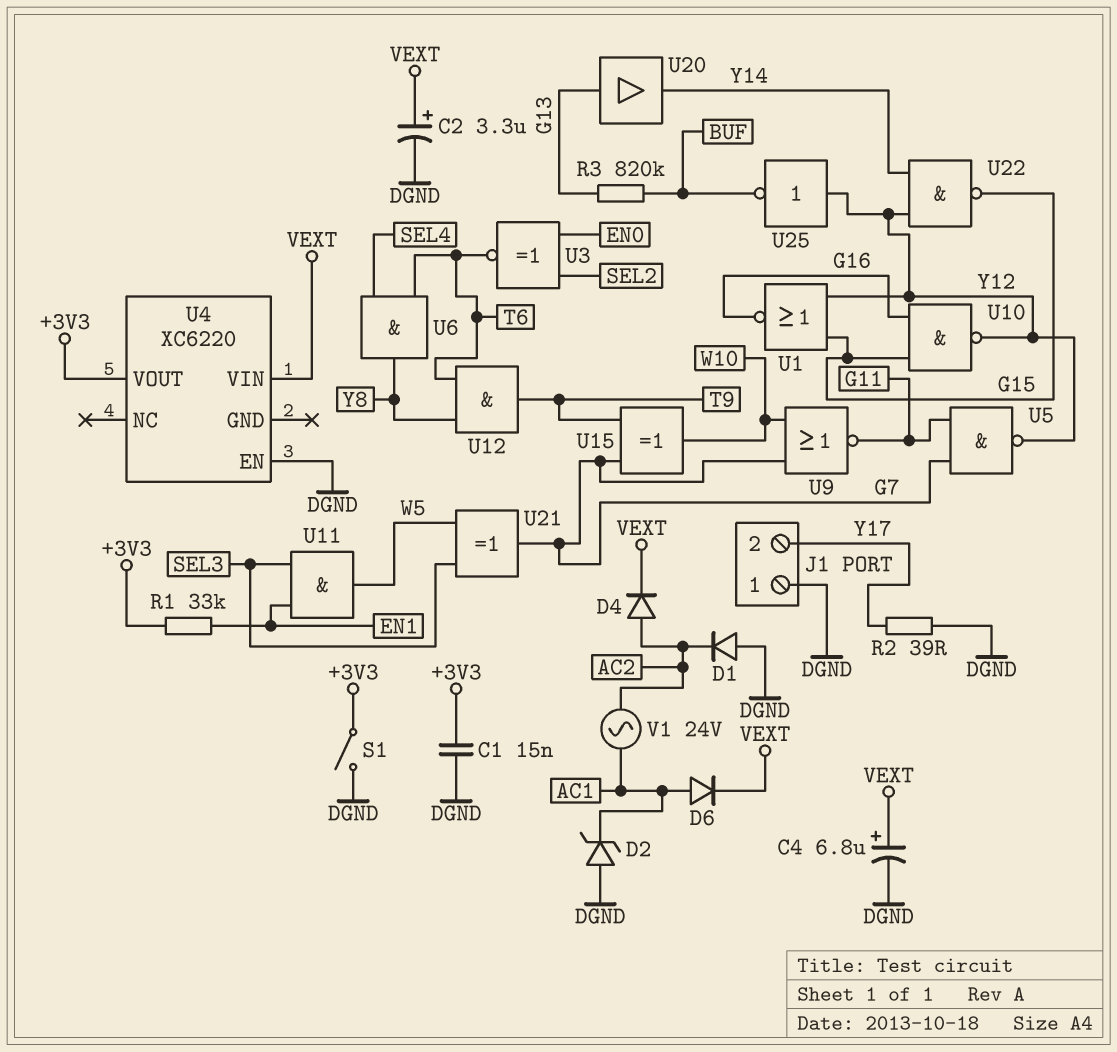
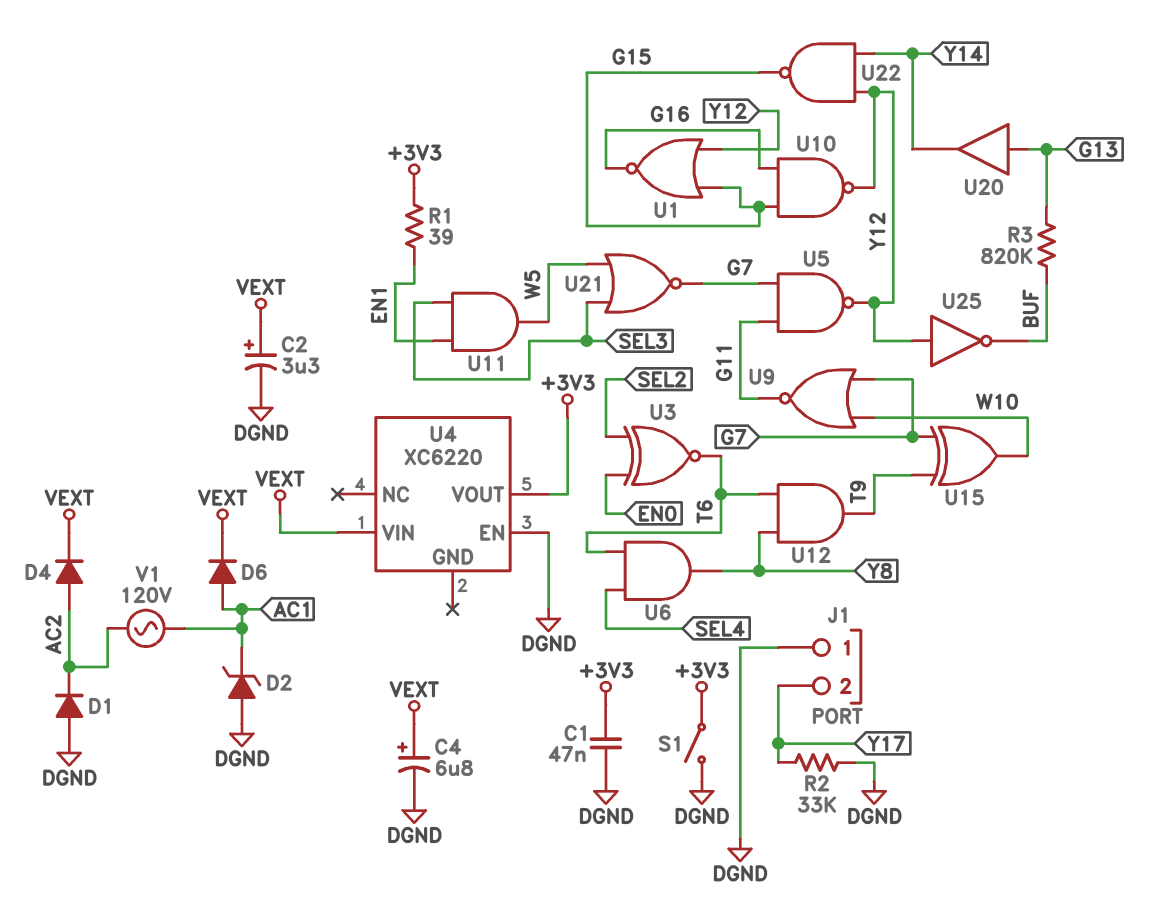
C1: 15nF (+3V3, DGND) -> 47nF (+3V3, DGND)
R1: 33k (+3V3, EN1) -> 39 (+3V3, EN1)
R2: 39 (DGND, Y17) -> 33k (DGND, Y17)
U21: XOR (in SEL3, in W5, out G7) -> NOR (in SEL3, in W5, out G7)
V1: AC 24V (AC1, AC2) -> AC 120V (AC1, AC2)

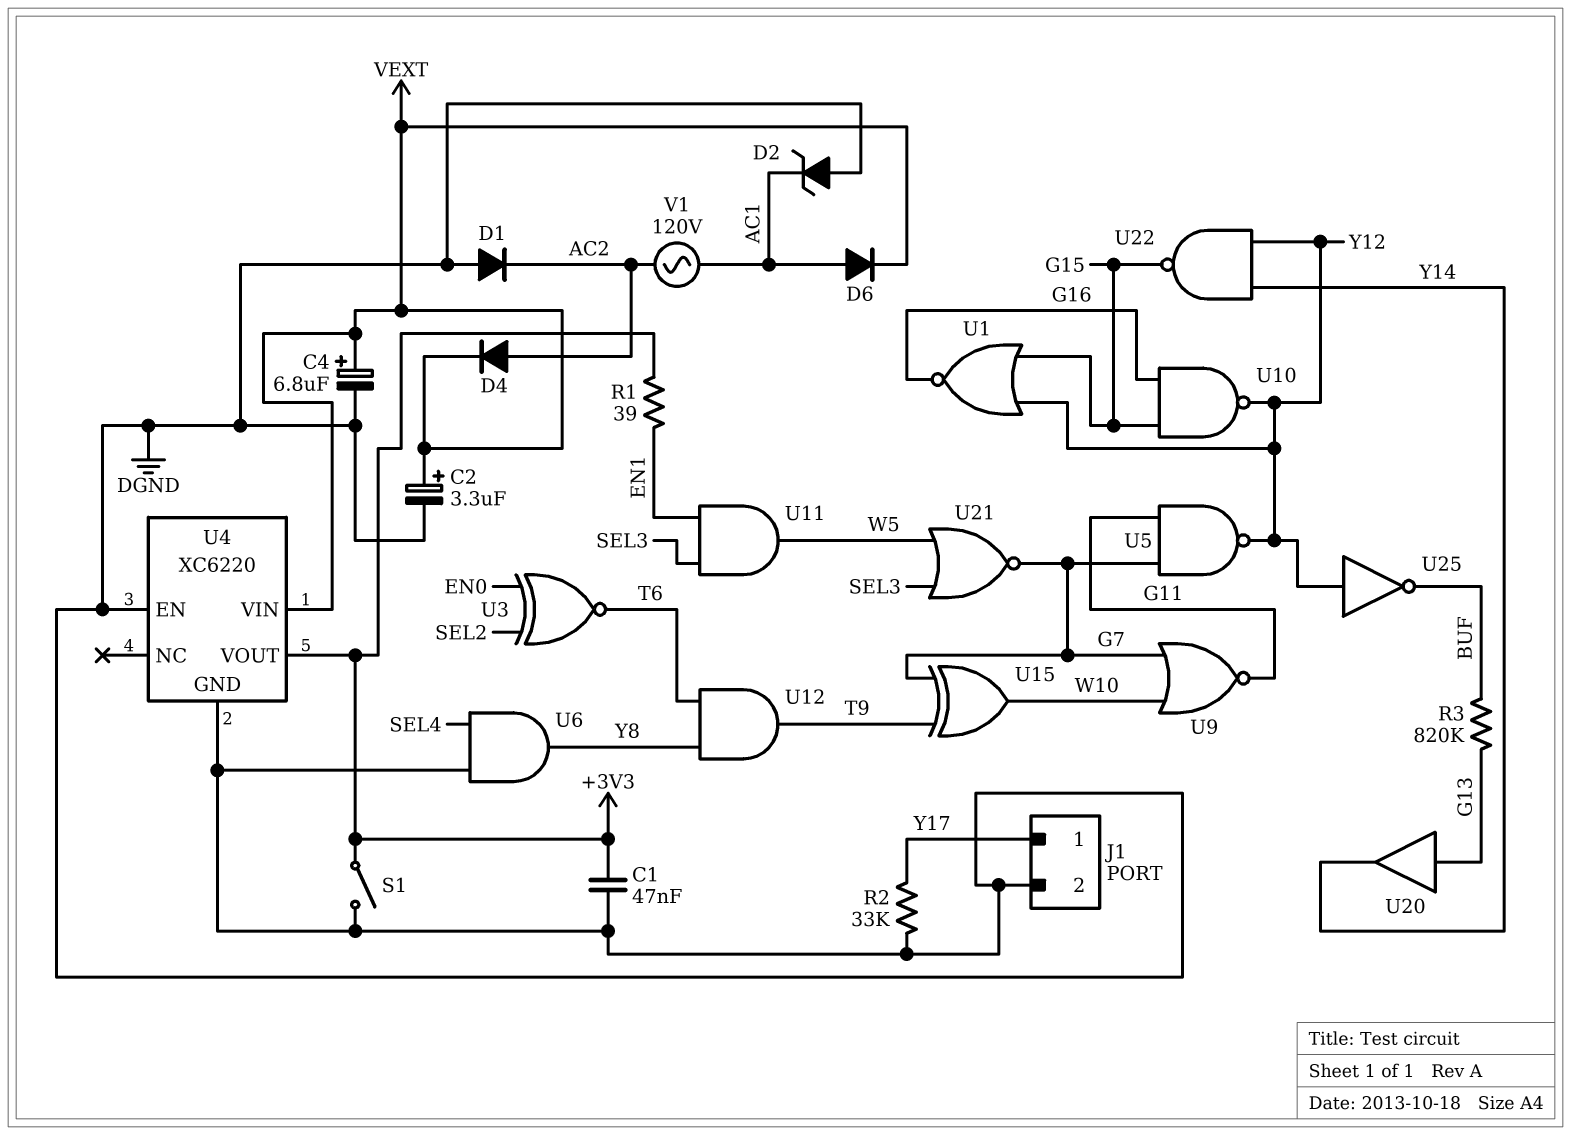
J1 pin 1: DGND -> Y17
J1 pin 2: Y17 -> DGND
U4 pin GND: none -> DGND
U6: AND (in SEL4, in T6, out Y8) -> AND (in DGND, in SEL4, out Y8)

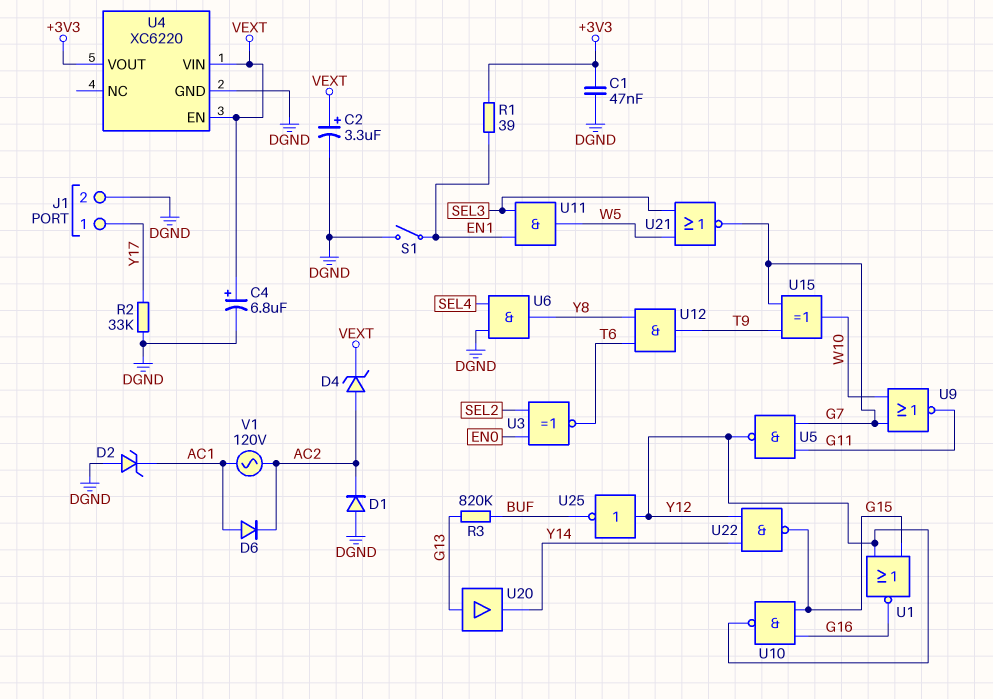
D4: diode (A AC2, K VEXT) -> zener (A AC2, K VEXT)
D6: diode (A AC1, K VEXT) -> diode (A AC1, K AC2)
S1: switch (+3V3, DGND) -> switch (DGND, EN1)
U4 pin EN: DGND -> VEXT

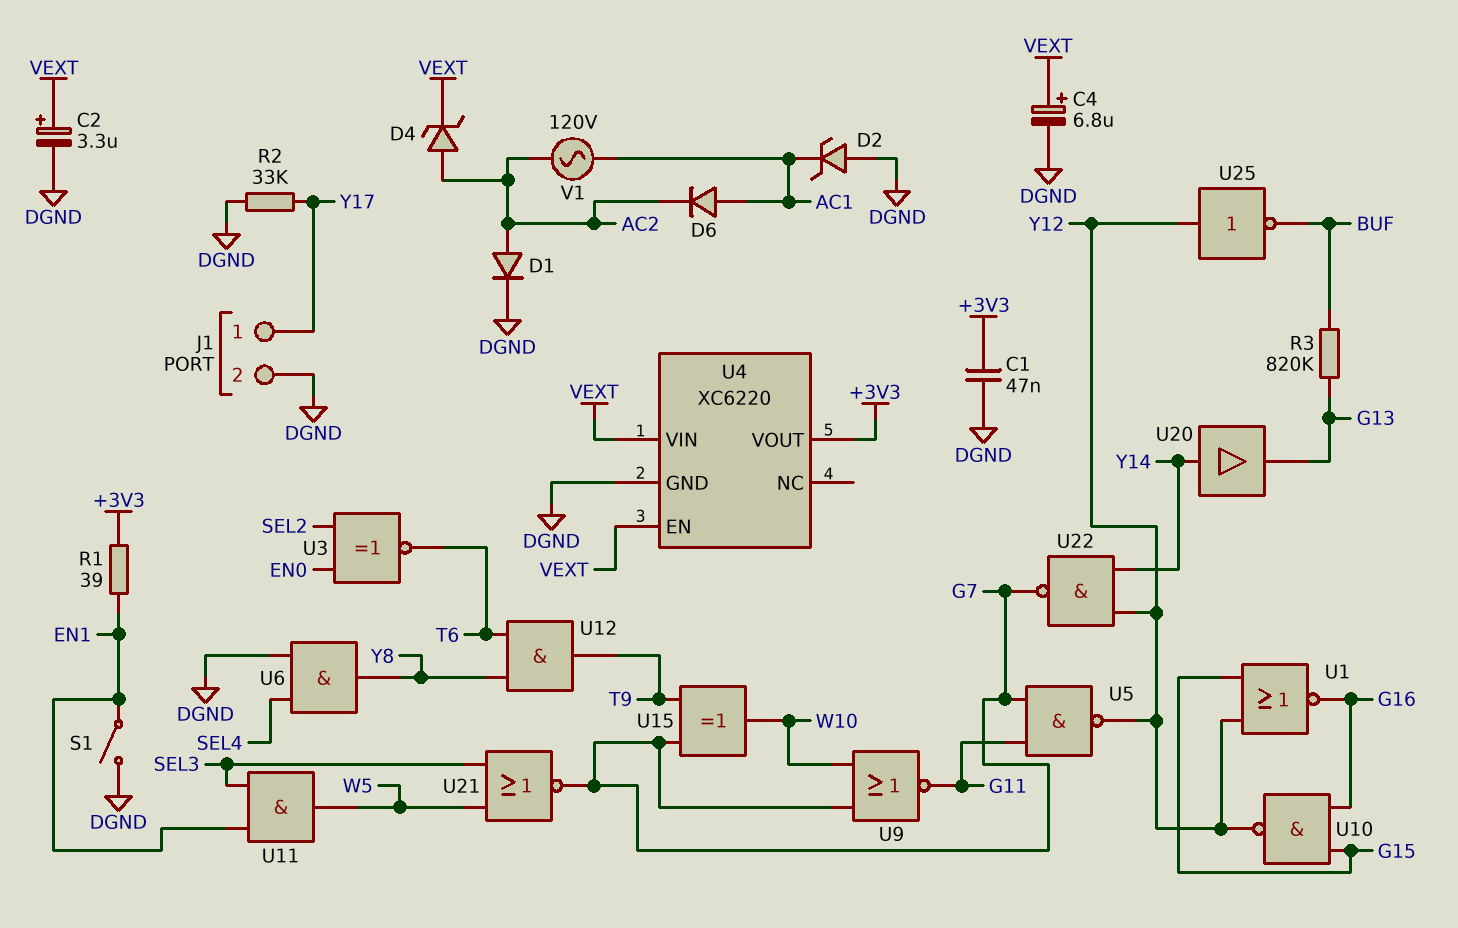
D1: diode (A DGND, K AC2) -> diode (A AC2, K DGND)
U20: buffer (in G13, out Y14) -> buffer (in Y14, out G13)
U22: NAND (in Y12, in Y14, out G15) -> NAND (in Y12, in Y14, out G7)

